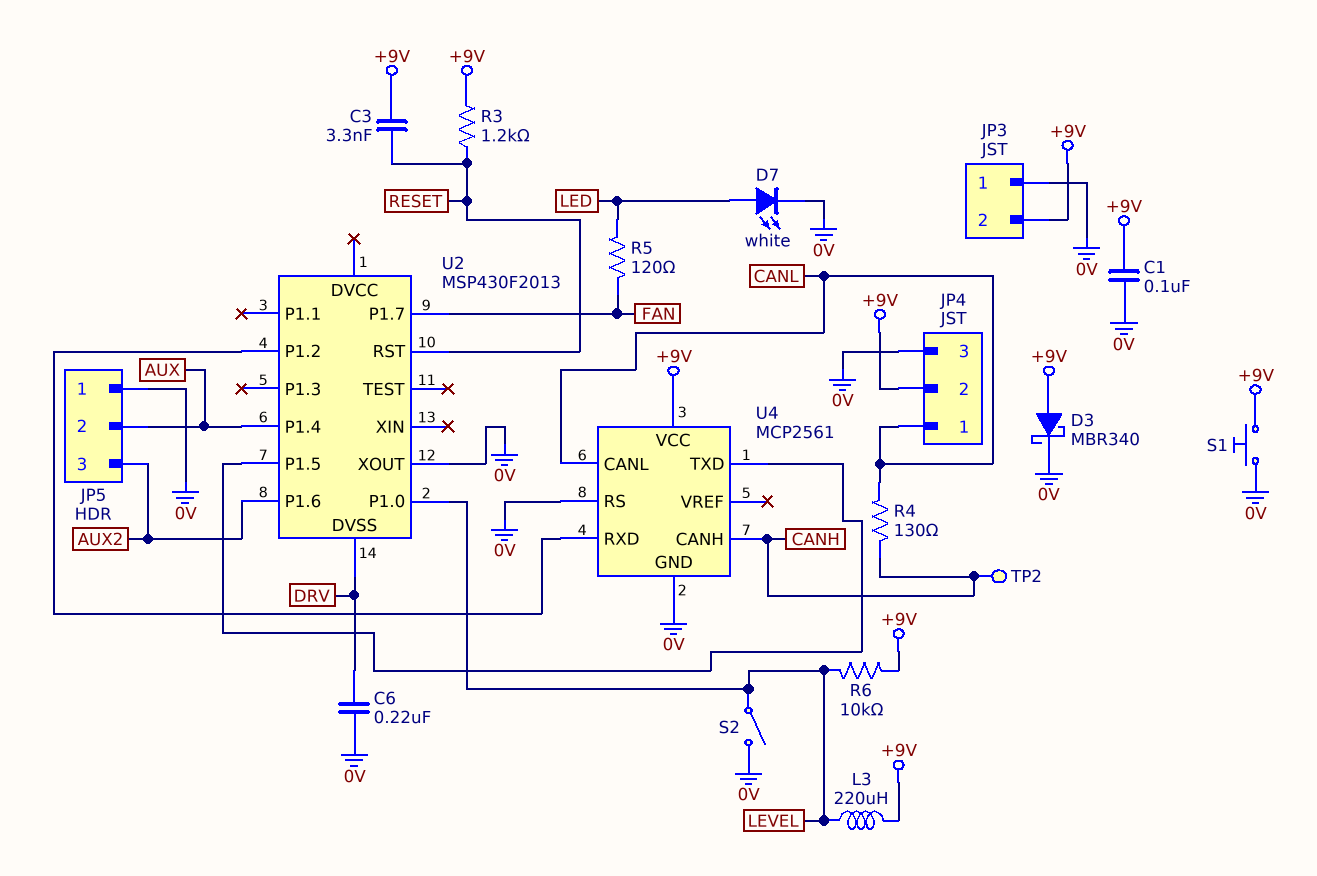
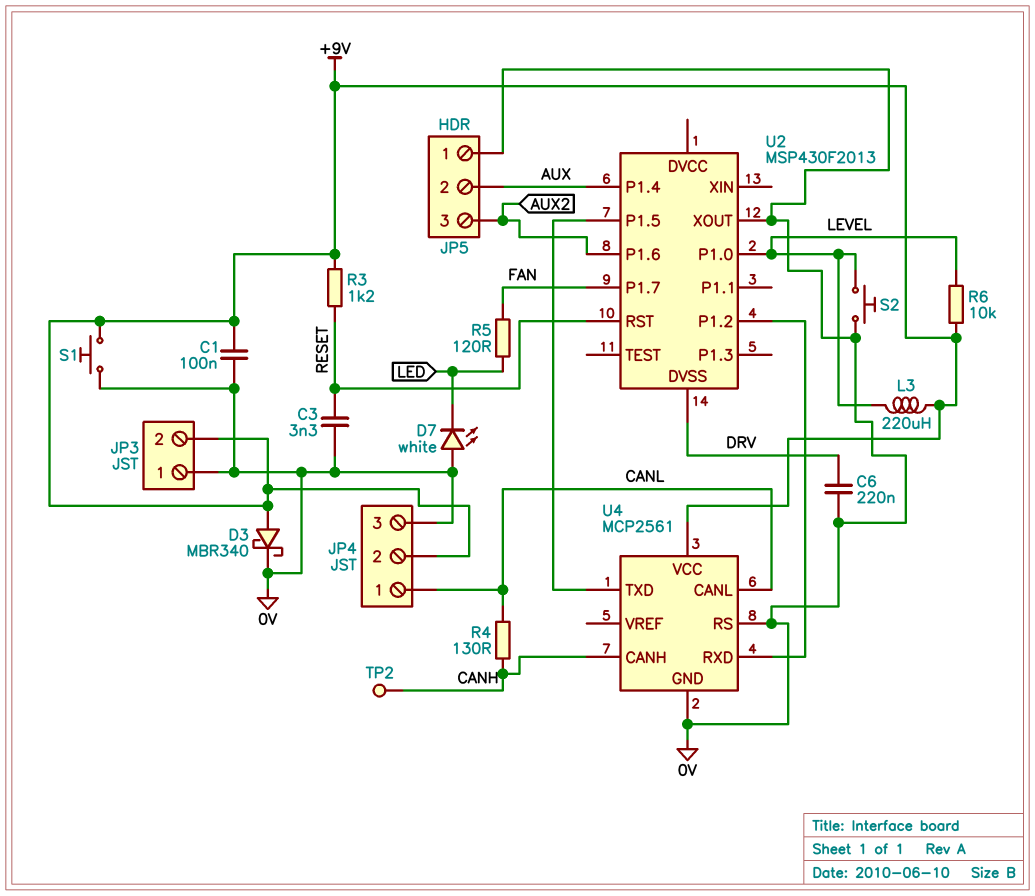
C3: 3.3nF (+9V, RESET) -> 3.3nF (0V, RESET)
D7: LED white (A LED, K 0V) -> LED white (A 0V, K LED)
S2: switch (0V, LEVEL) -> button (0V, LEVEL)

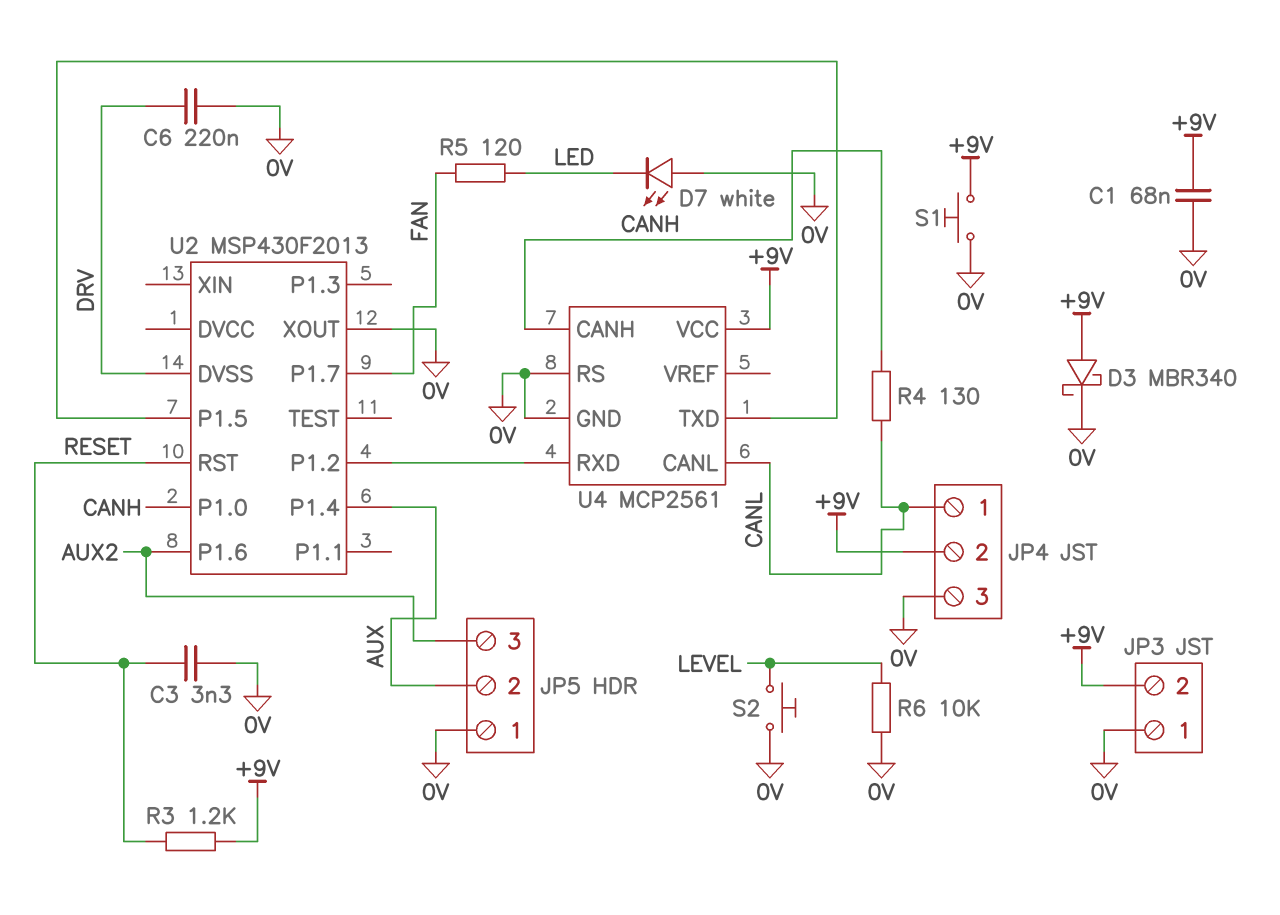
C1: 100nF (+9V, 0V) -> 68nF (+9V, 0V)
L3: 220uH (+9V, LEVEL) -> none
R6: 10k (+9V, LEVEL) -> 10k (0V, LEVEL)
TP2: test point (CANH) -> none
U2 pin P1.0: LEVEL -> CANH

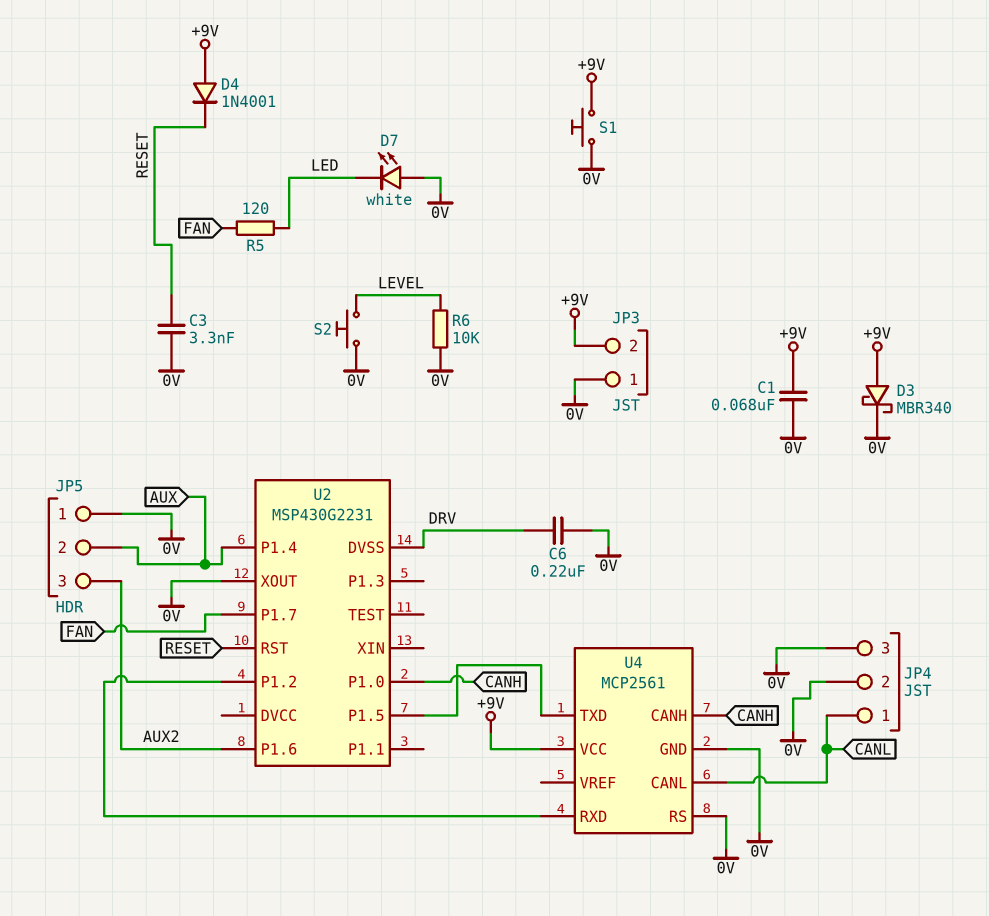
D4: none -> diode 1N4001 (A +9V, K RESET)
JP4 pin 2: +9V -> 0V
R3: 1.2k (+9V, RESET) -> none
R4: 130 (CANH, CANL) -> none
U2: MSP430F2013 -> MSP430G2231

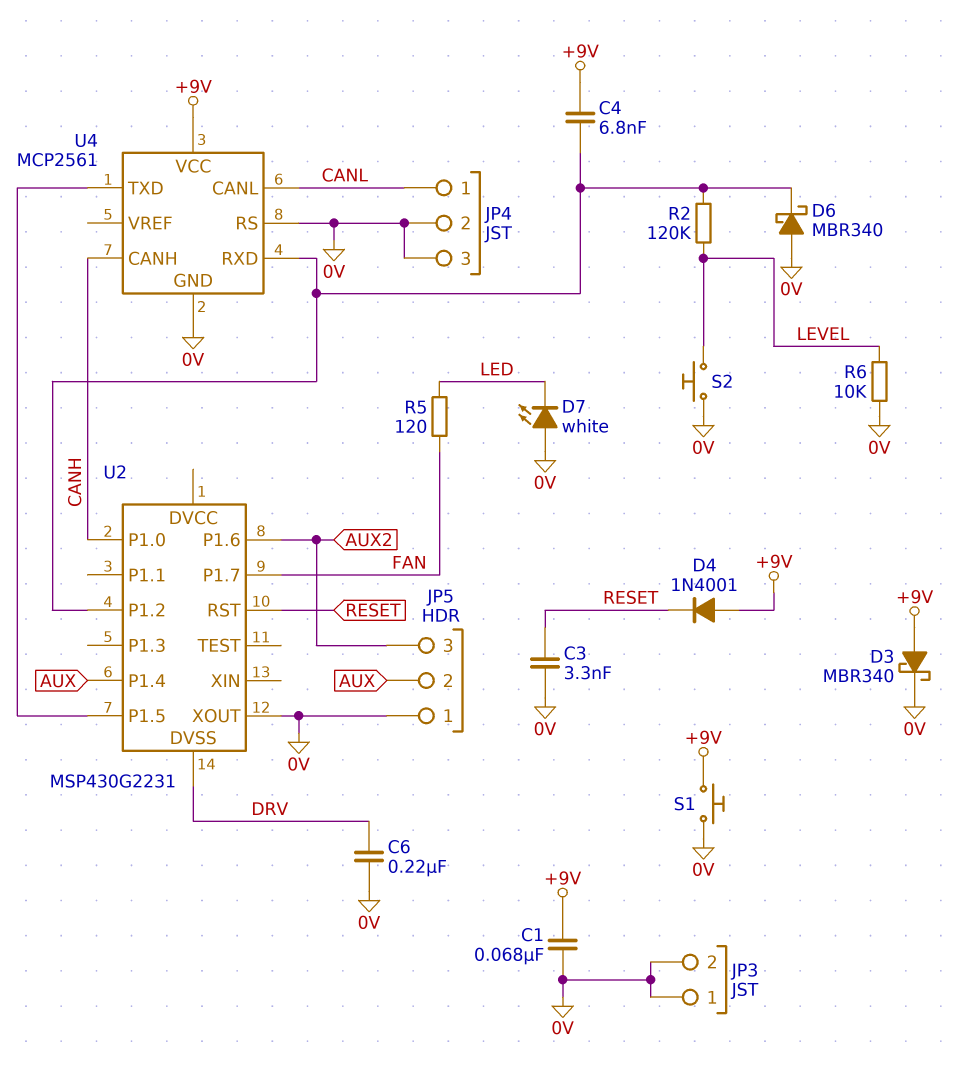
C4: none -> 6.8nF (+9V, U2/P1.2)
D6: none -> schottky MBR340 (A 0V, K U2/P1.2)
JP3 pin 2: +9V -> 0V
R2: none -> 120k (LEVEL, U2/P1.2)

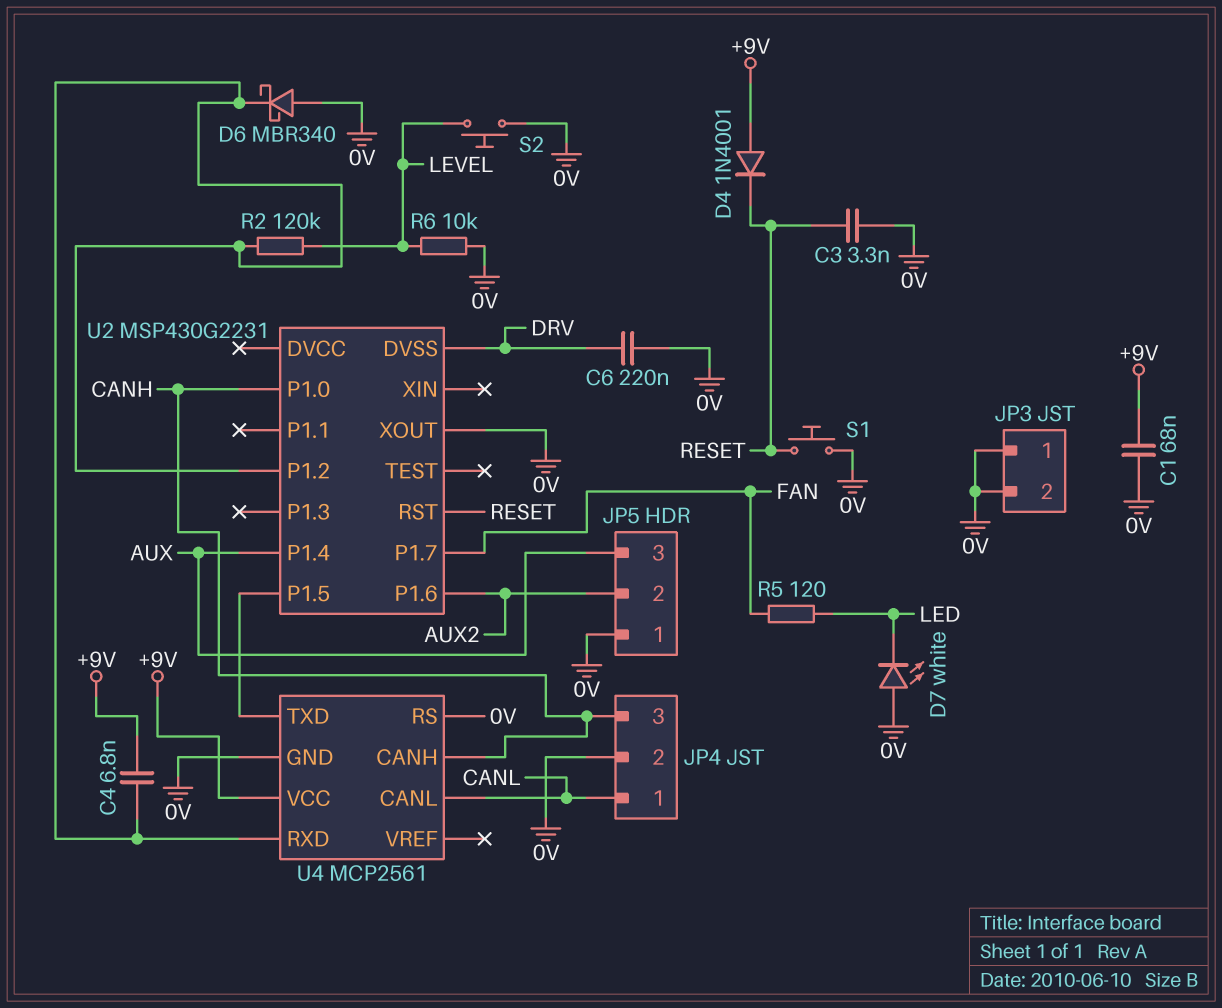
D3: schottky MBR340 (A +9V, K 0V) -> none
JP4 pin 3: 0V -> CANH
JP5 pin 2: AUX -> AUX2
JP5 pin 3: AUX2 -> AUX
S1: button (+9V, 0V) -> button (0V, RESET)

